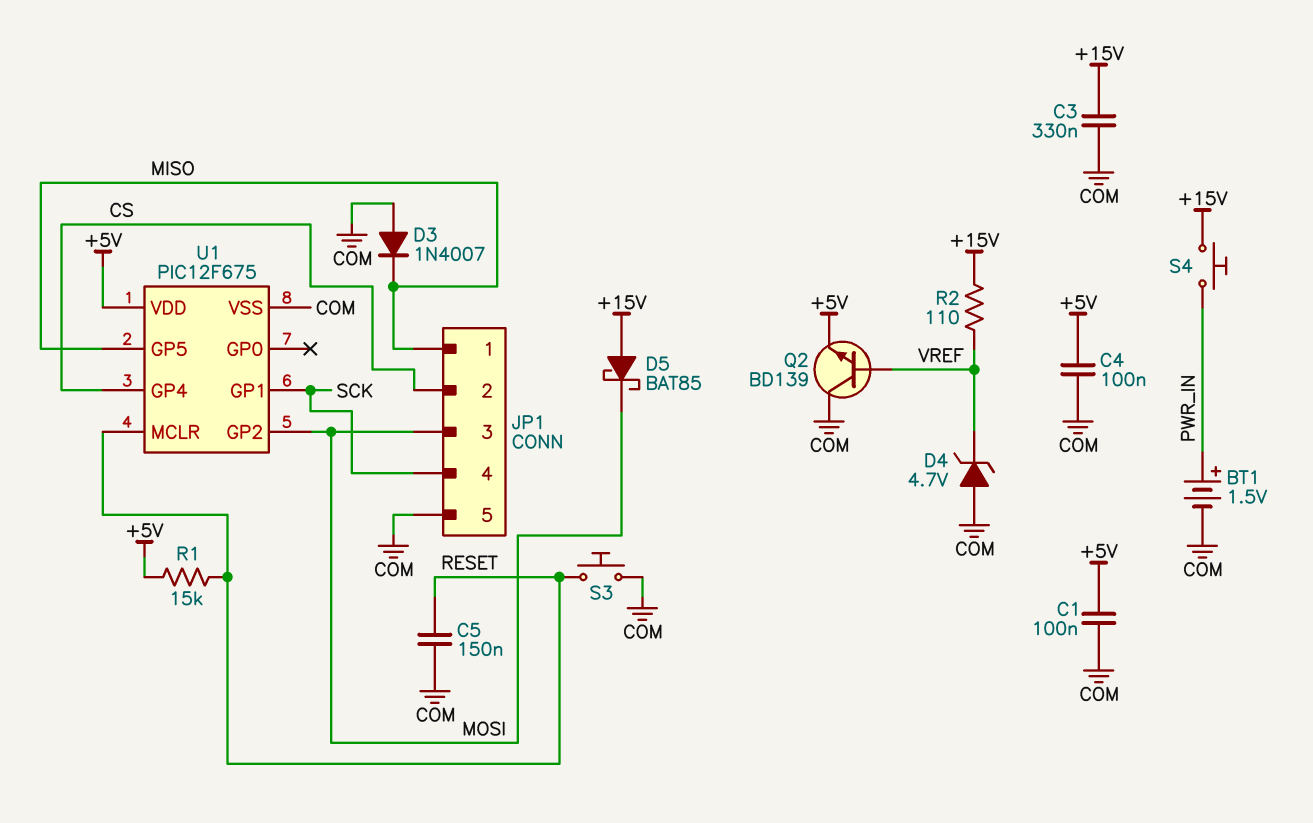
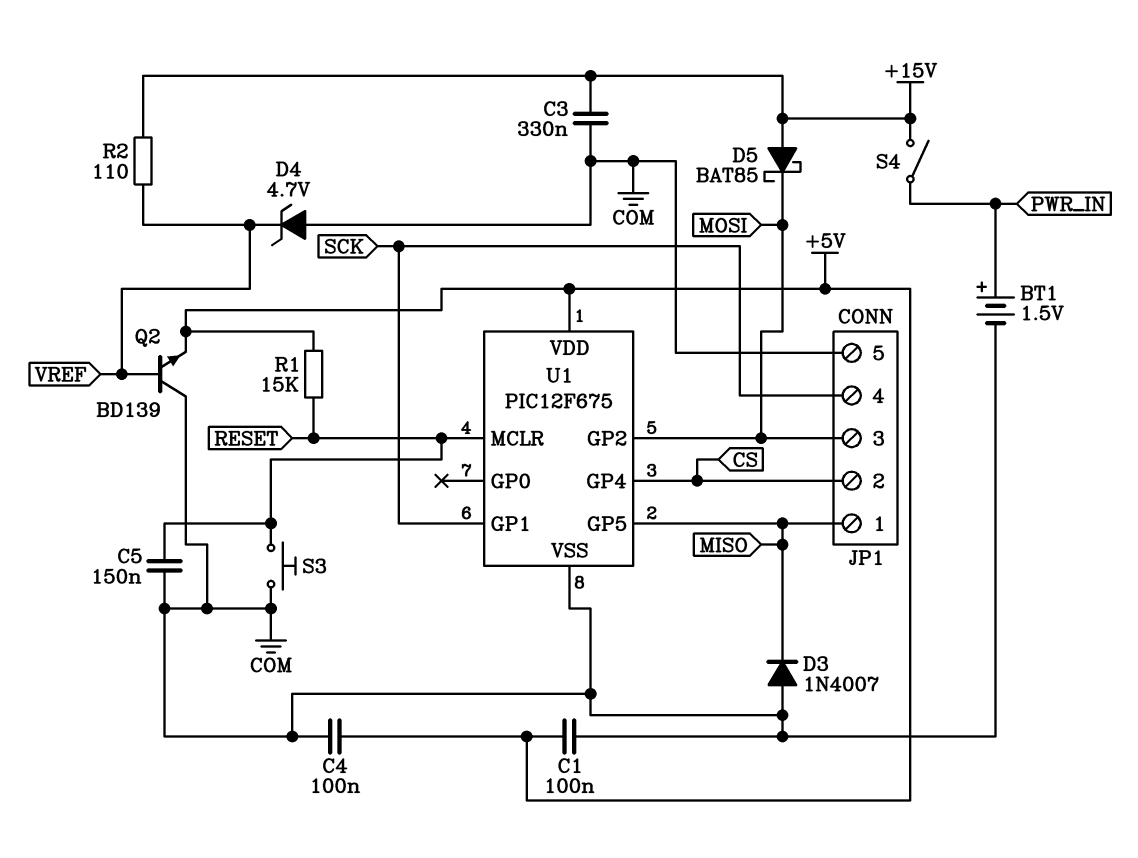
S4: button (+15V, PWR_IN) -> switch (+15V, PWR_IN)

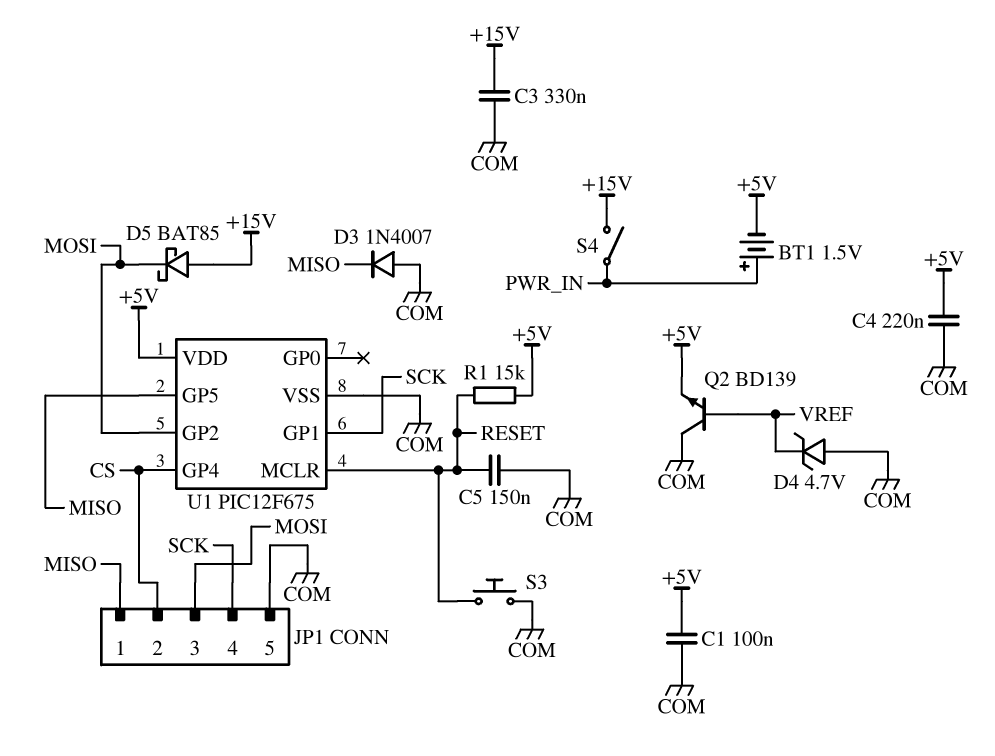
BT1: 1.5V (plus PWR_IN, minus COM) -> 1.5V (plus PWR_IN, minus +5V)
C4: 100nF (+5V, COM) -> 220nF (+5V, COM)
R2: 110 (+15V, VREF) -> none

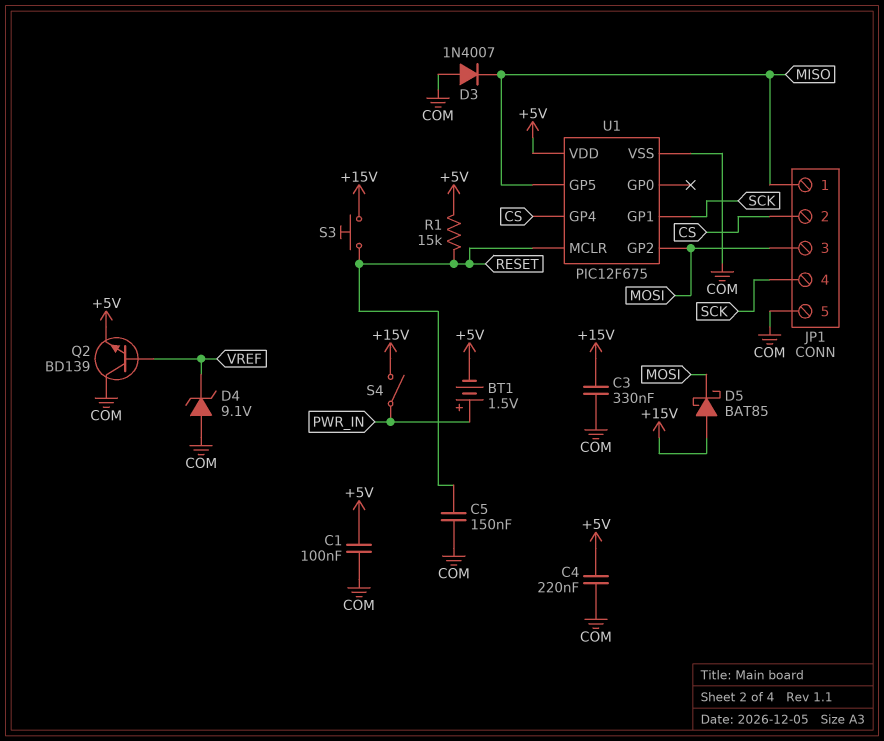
D4: zener 4.7V (A COM, K VREF) -> zener 9.1V (A COM, K VREF)
S3: button (COM, RESET) -> button (+15V, RESET)

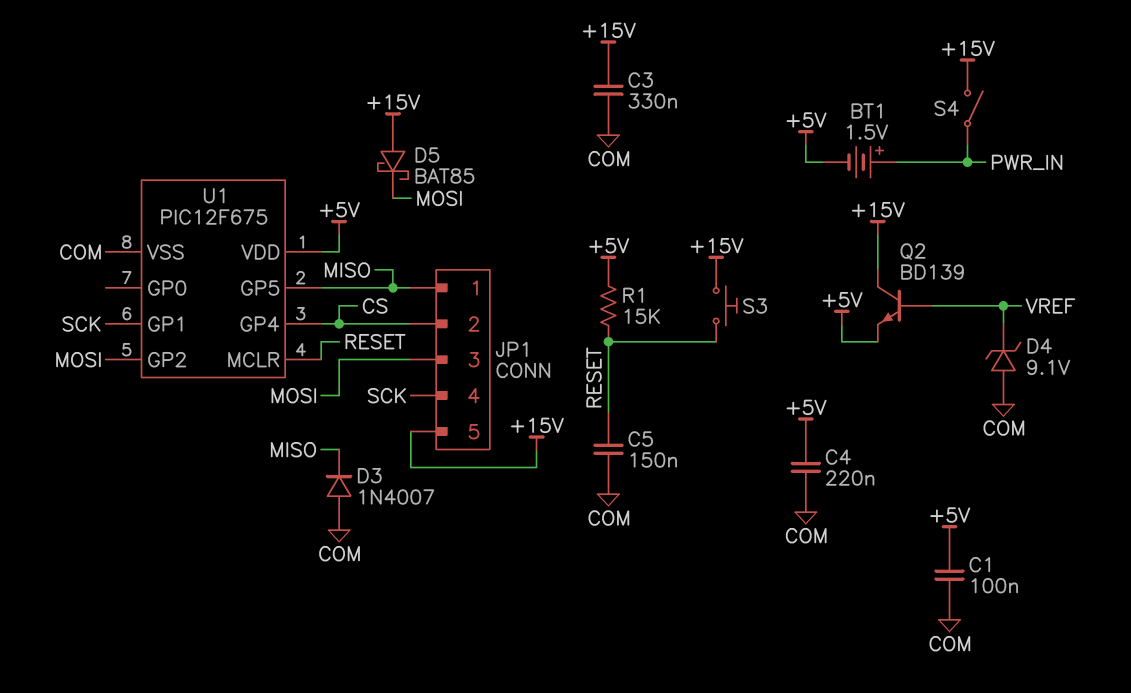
JP1 pin 5: COM -> +15V
Q2: NPN BD139 (B VREF, C COM, E +5V) -> NPN BD139 (B VREF, C +15V, E +5V)

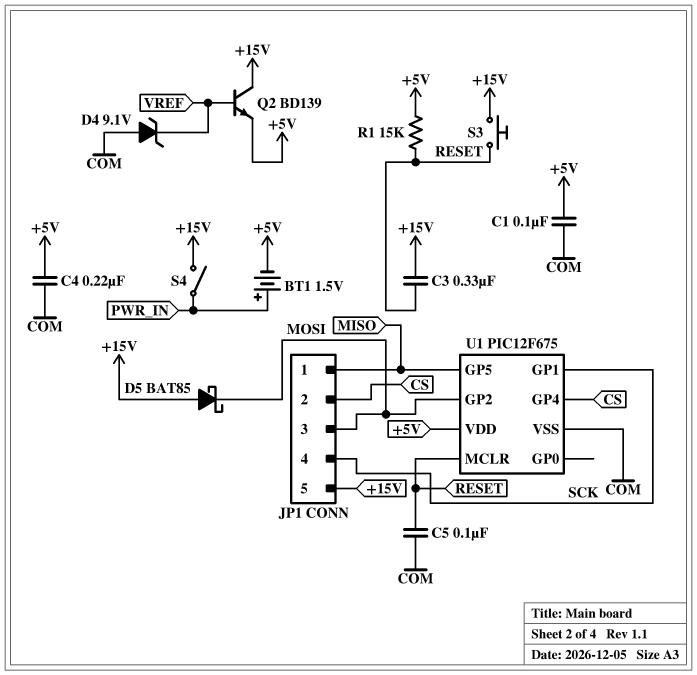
C3: 330nF (+15V, COM) -> 330nF (+15V, RESET)
C5: 150nF (COM, RESET) -> 100nF (COM, RESET)
D3: diode 1N4007 (A COM, K MISO) -> none

